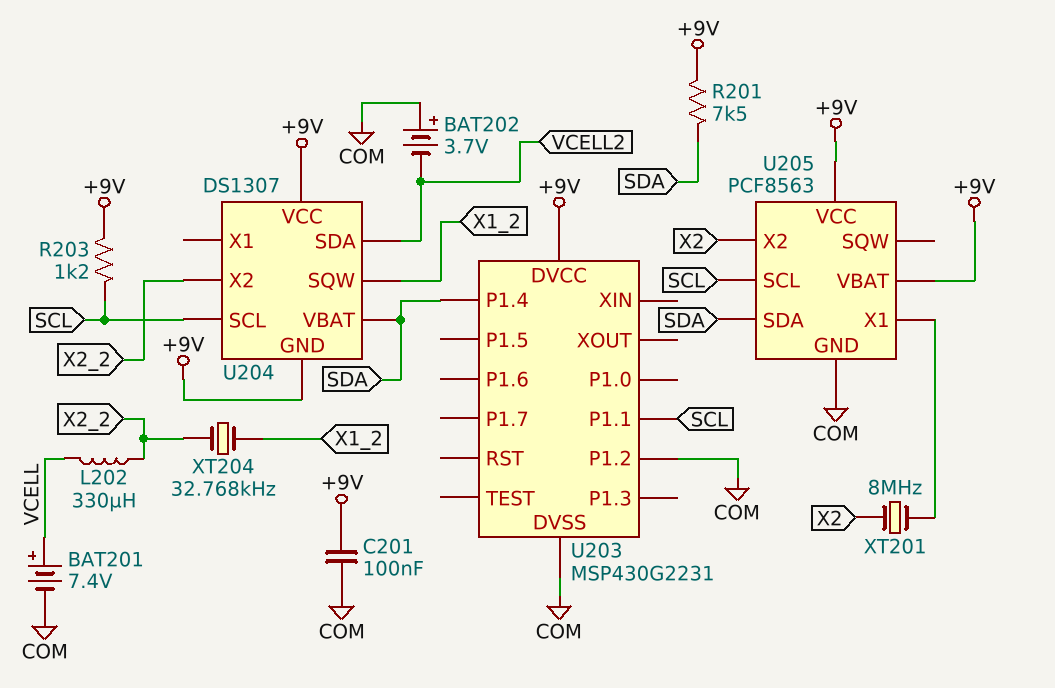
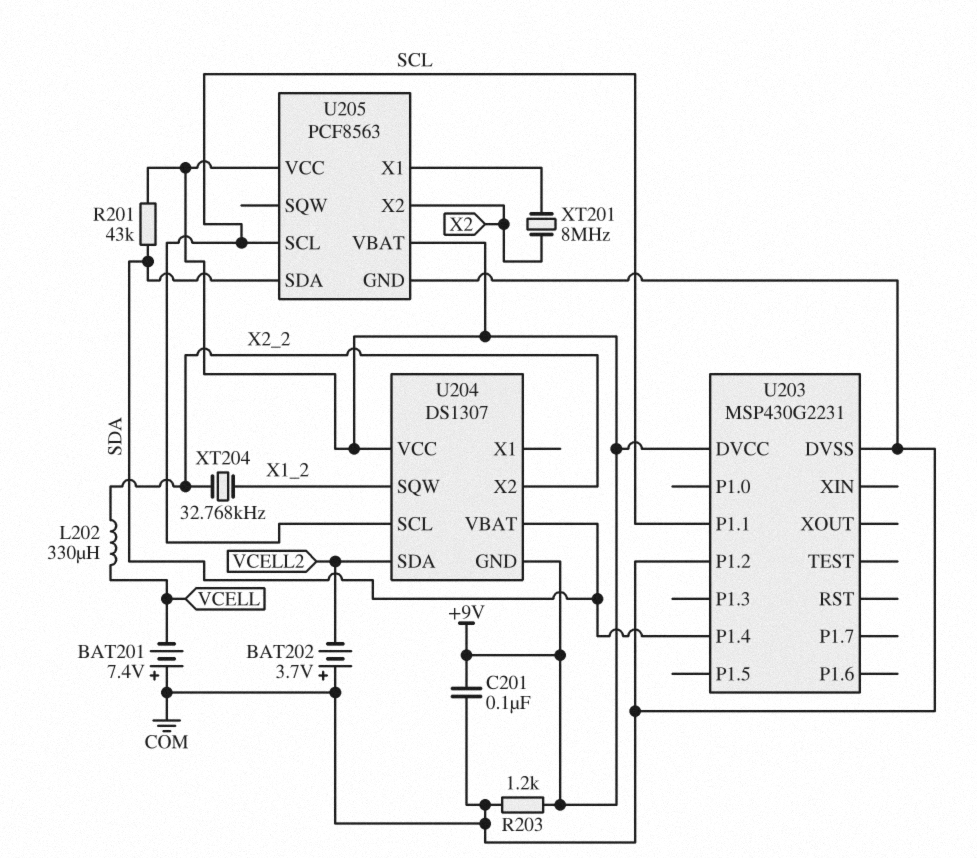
BAT201: 7.4V (plus VCELL, minus COM) -> 7.4V (plus COM, minus VCELL)
R201: 7.5k (+9V, SDA) -> 43k (+9V, SDA)
R203: 1.2k (+9V, SCL) -> 1.2k (+9V, COM)

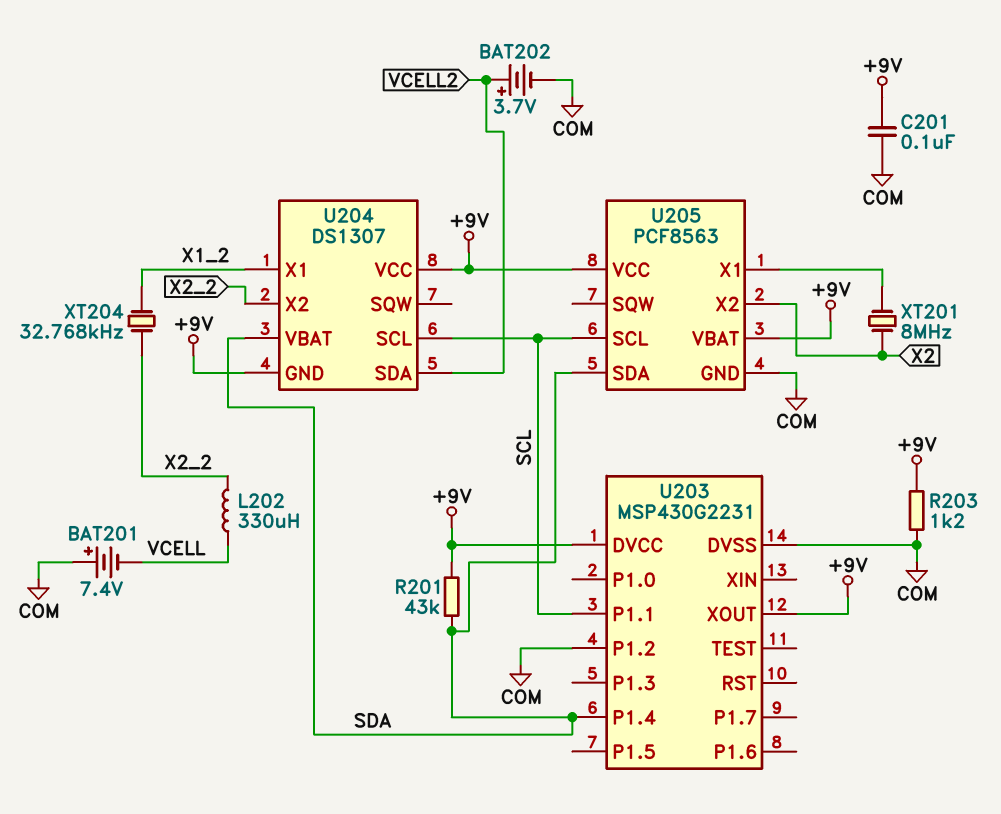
BAT202: 3.7V (plus COM, minus VCELL2) -> 3.7V (plus VCELL2, minus COM)
U203 pin XOUT: none -> +9V
U204 pin SQW: X1_2 -> none
U204 pin X1: none -> X1_2

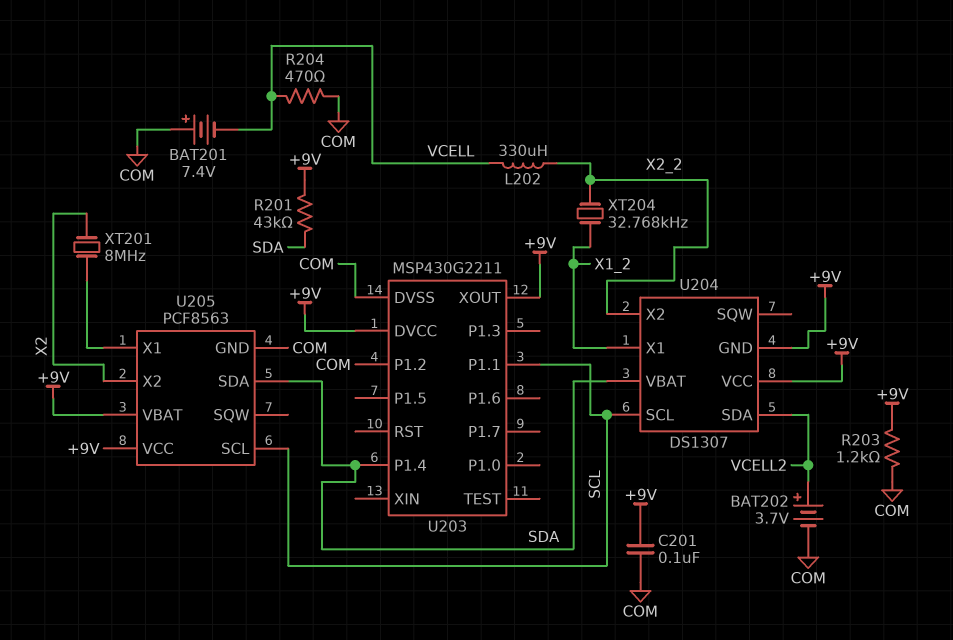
R204: none -> 470 (COM, VCELL)
U203: MSP430G2231 -> MSP430G2211

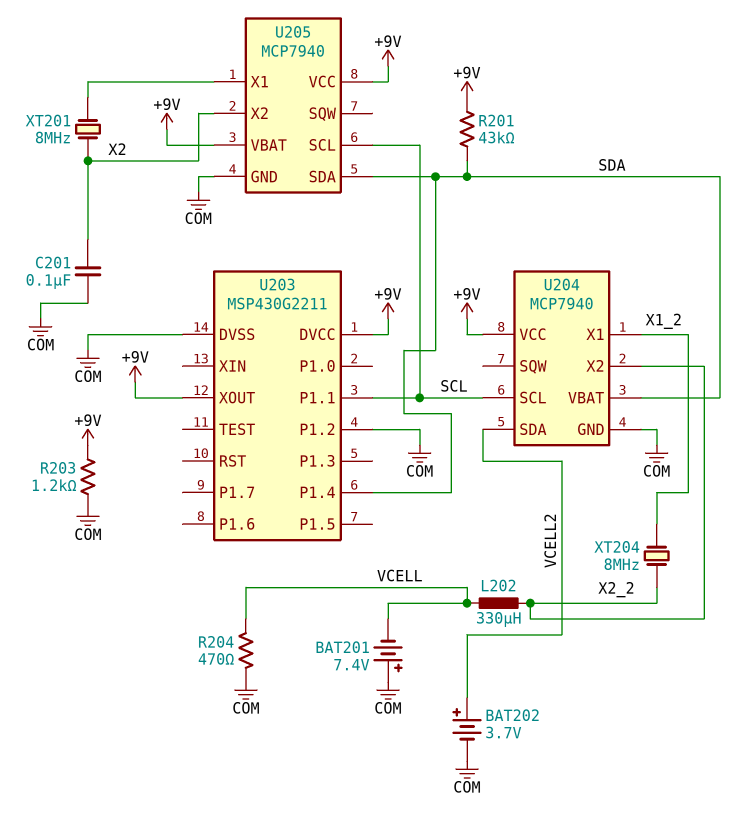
C201: 100nF (+9V, COM) -> 100nF (COM, X2)
U204: DS1307 -> MCP7940
U204 pin GND: +9V -> COM
U205: PCF8563 -> MCP7940
XT204: 32.768kHz (X1_2, X2_2) -> 8MHz (X1_2, X2_2)

